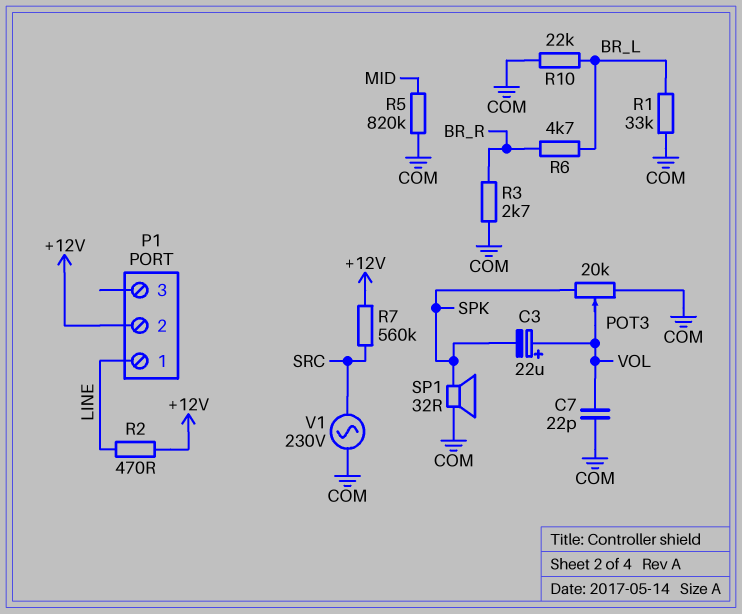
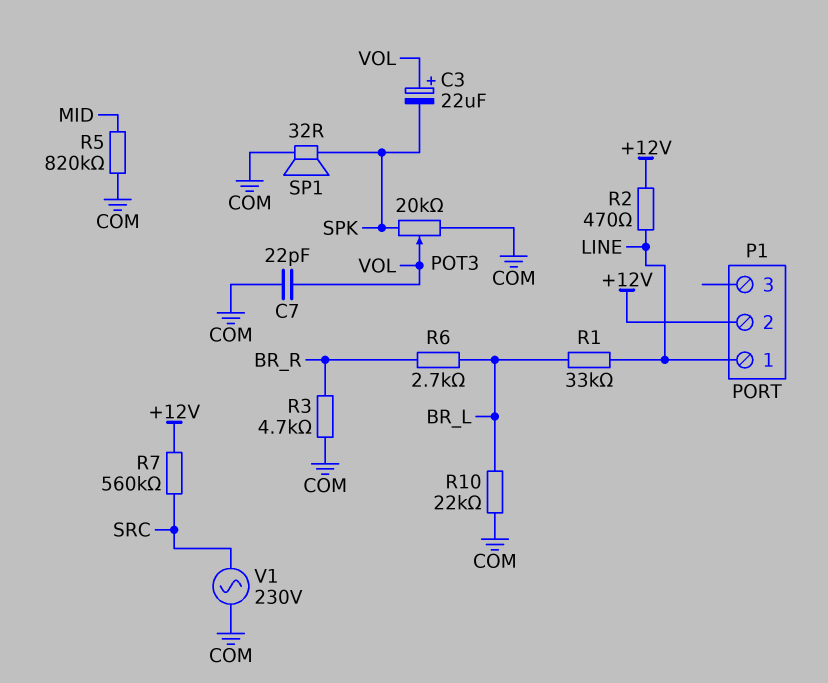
R1: 33k (BR_L, COM) -> 33k (BR_L, LINE)
R3: 2.7k (BR_R, COM) -> 4.7k (BR_R, COM)
R6: 4.7k (BR_L, BR_R) -> 2.7k (BR_L, BR_R)

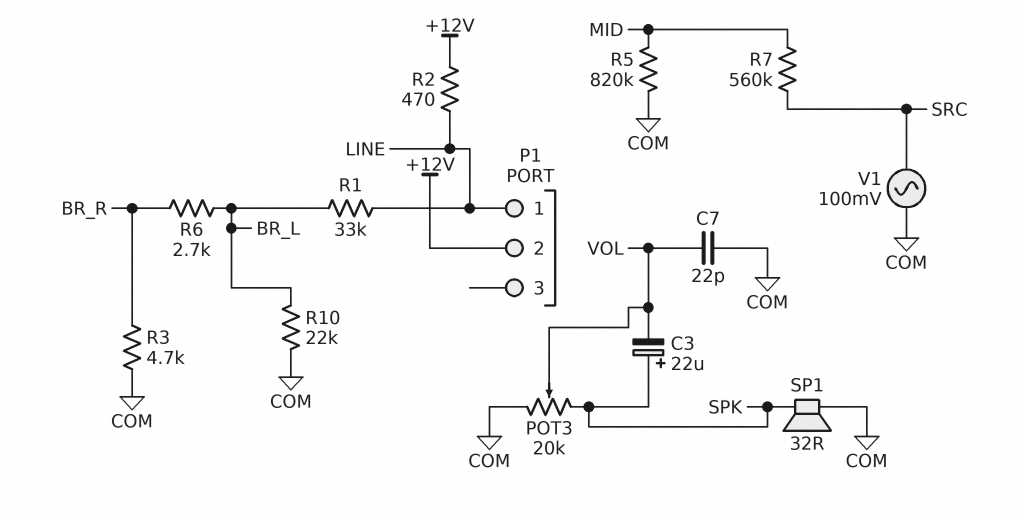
C3: 22uF (plus VOL, minus SPK) -> 22uF (plus SPK, minus VOL)
R7: 560k (+12V, SRC) -> 560k (MID, SRC)
V1: AC 230V (COM, SRC) -> AC 100mV (COM, SRC)

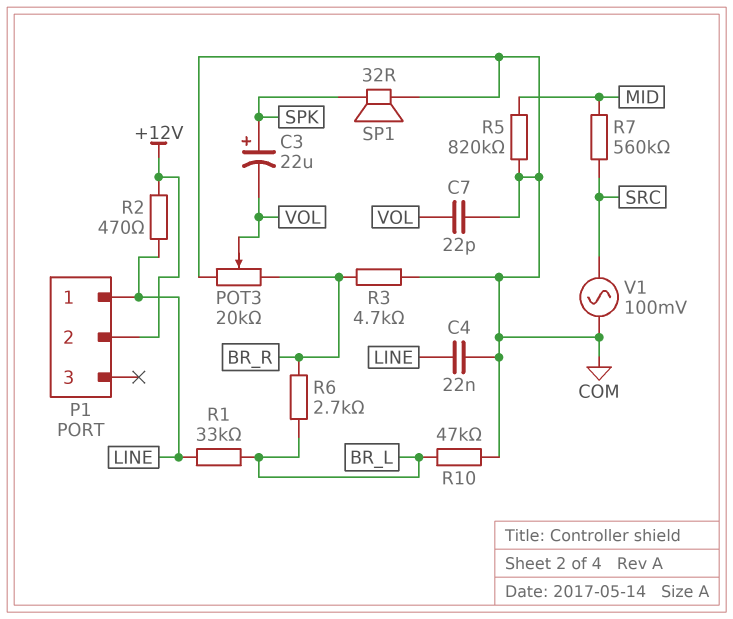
C4: none -> 22nF (COM, LINE)
POT3: 20k (COM, SPK, wiper VOL) -> 20k (BR_R, COM, wiper VOL)
R10: 22k (BR_L, COM) -> 47k (BR_L, COM)

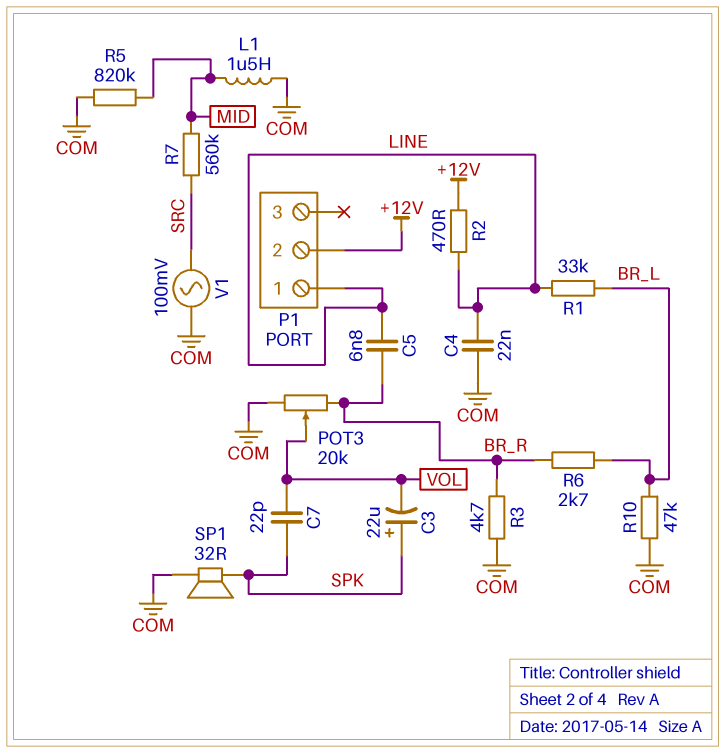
C5: none -> 6.8nF (BR_R, LINE)
C7: 22pF (COM, VOL) -> 22pF (SPK, VOL)
L1: none -> 1.5uH (COM, MID)

